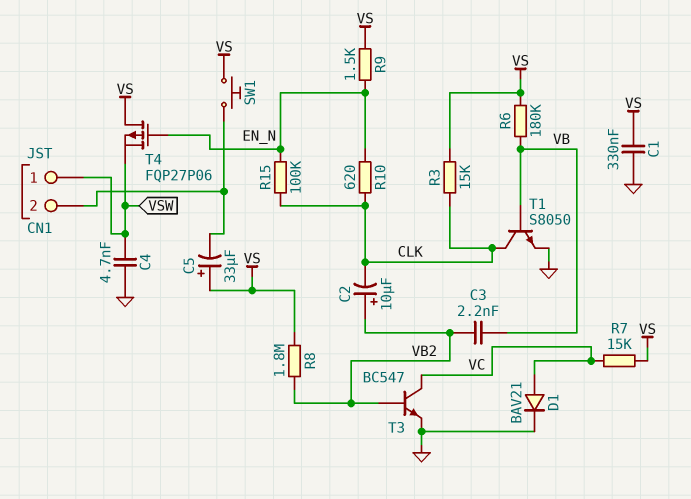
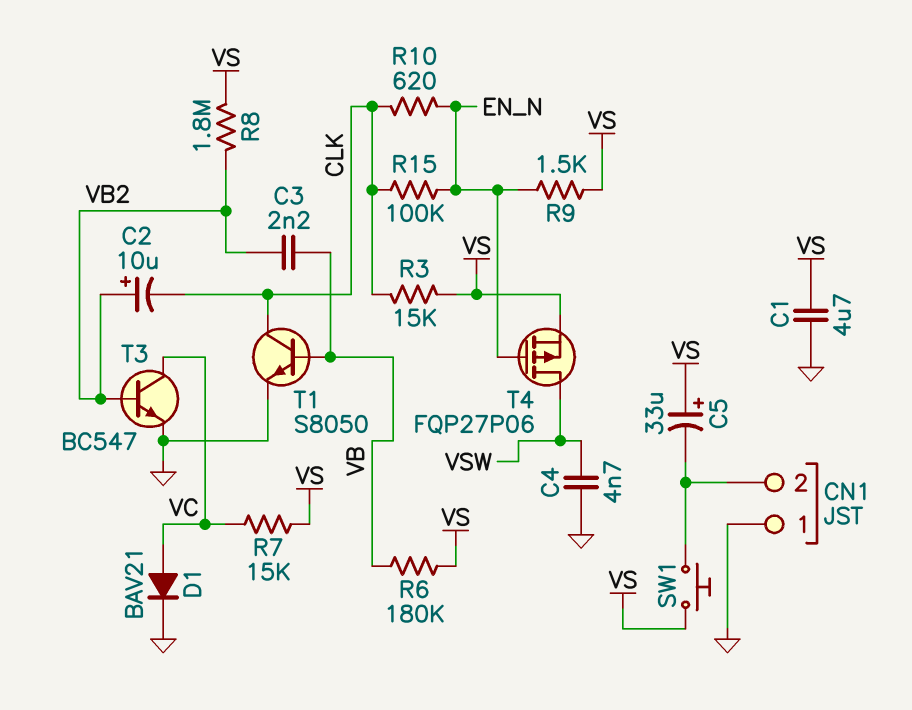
C1: 330nF (GND, VS) -> 4.7uF (GND, VS)
CN1 pin 1: VSW -> GND
T4: PMOS FQP27P06 (G EN_N, D VS, S VSW) -> PMOS FQP27P06 (G EN_N, D VSW, S VS)

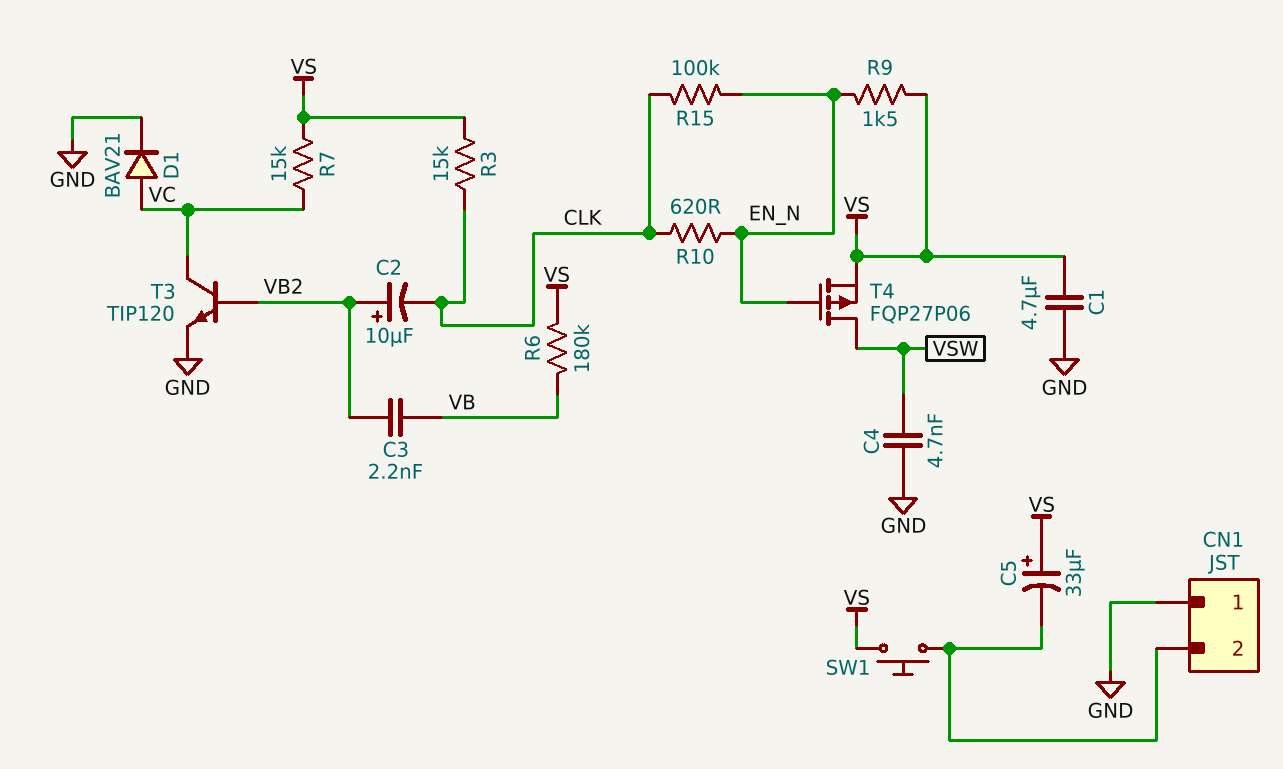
R8: 1.8M (VB2, VS) -> none
T1: NPN S8050 (B VB, C CLK, E GND) -> none
T3: NPN BC547 (B VB2, C VC, E GND) -> NPN TIP120 (B VB2, C VC, E GND)

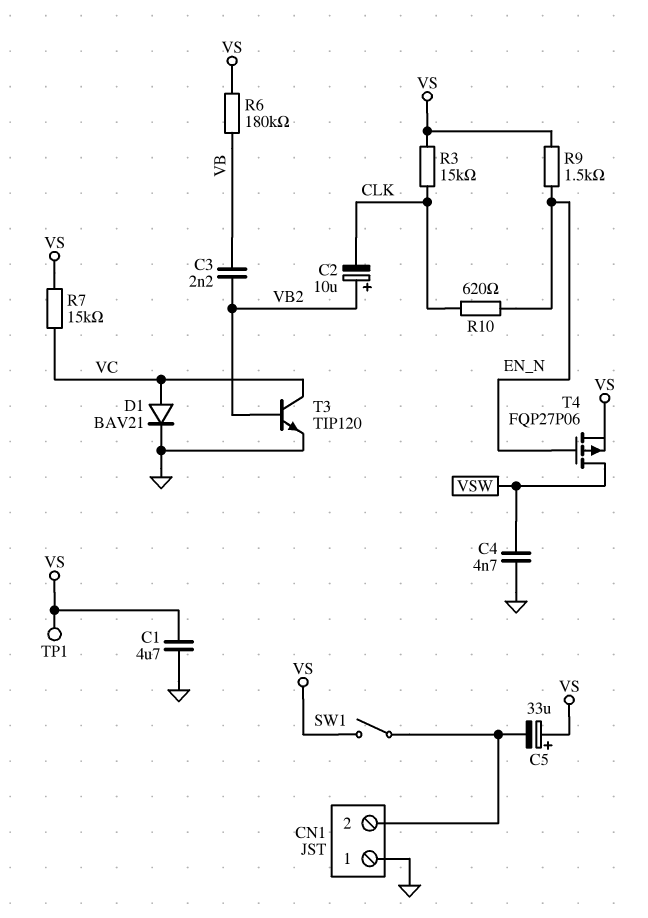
R15: 100k (CLK, EN_N) -> none
SW1: button (CN1/2, VS) -> switch (CN1/2, VS)
TP1: none -> test point (VS)

